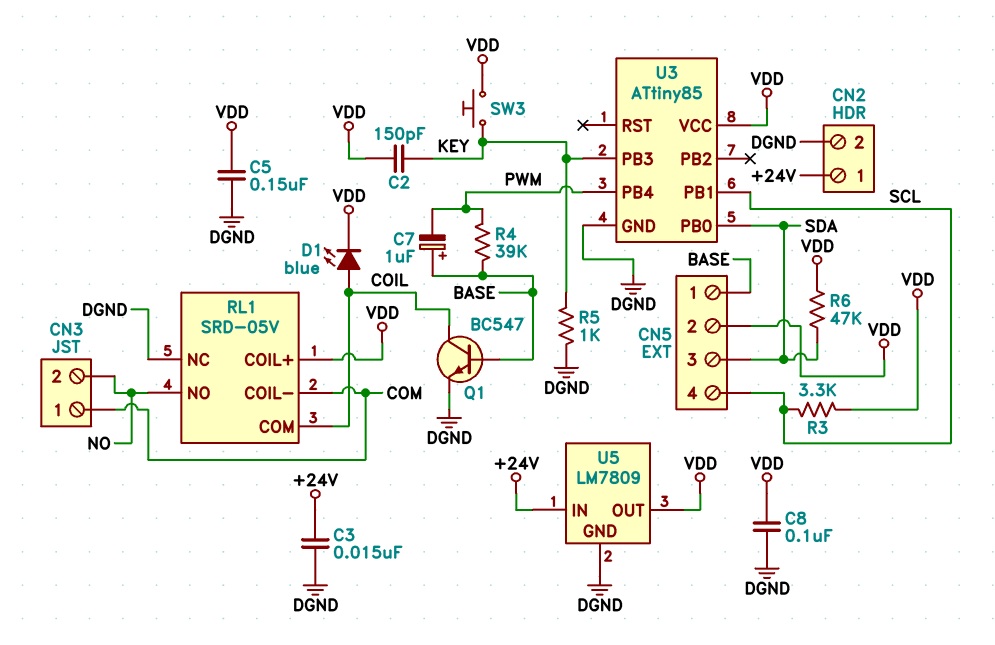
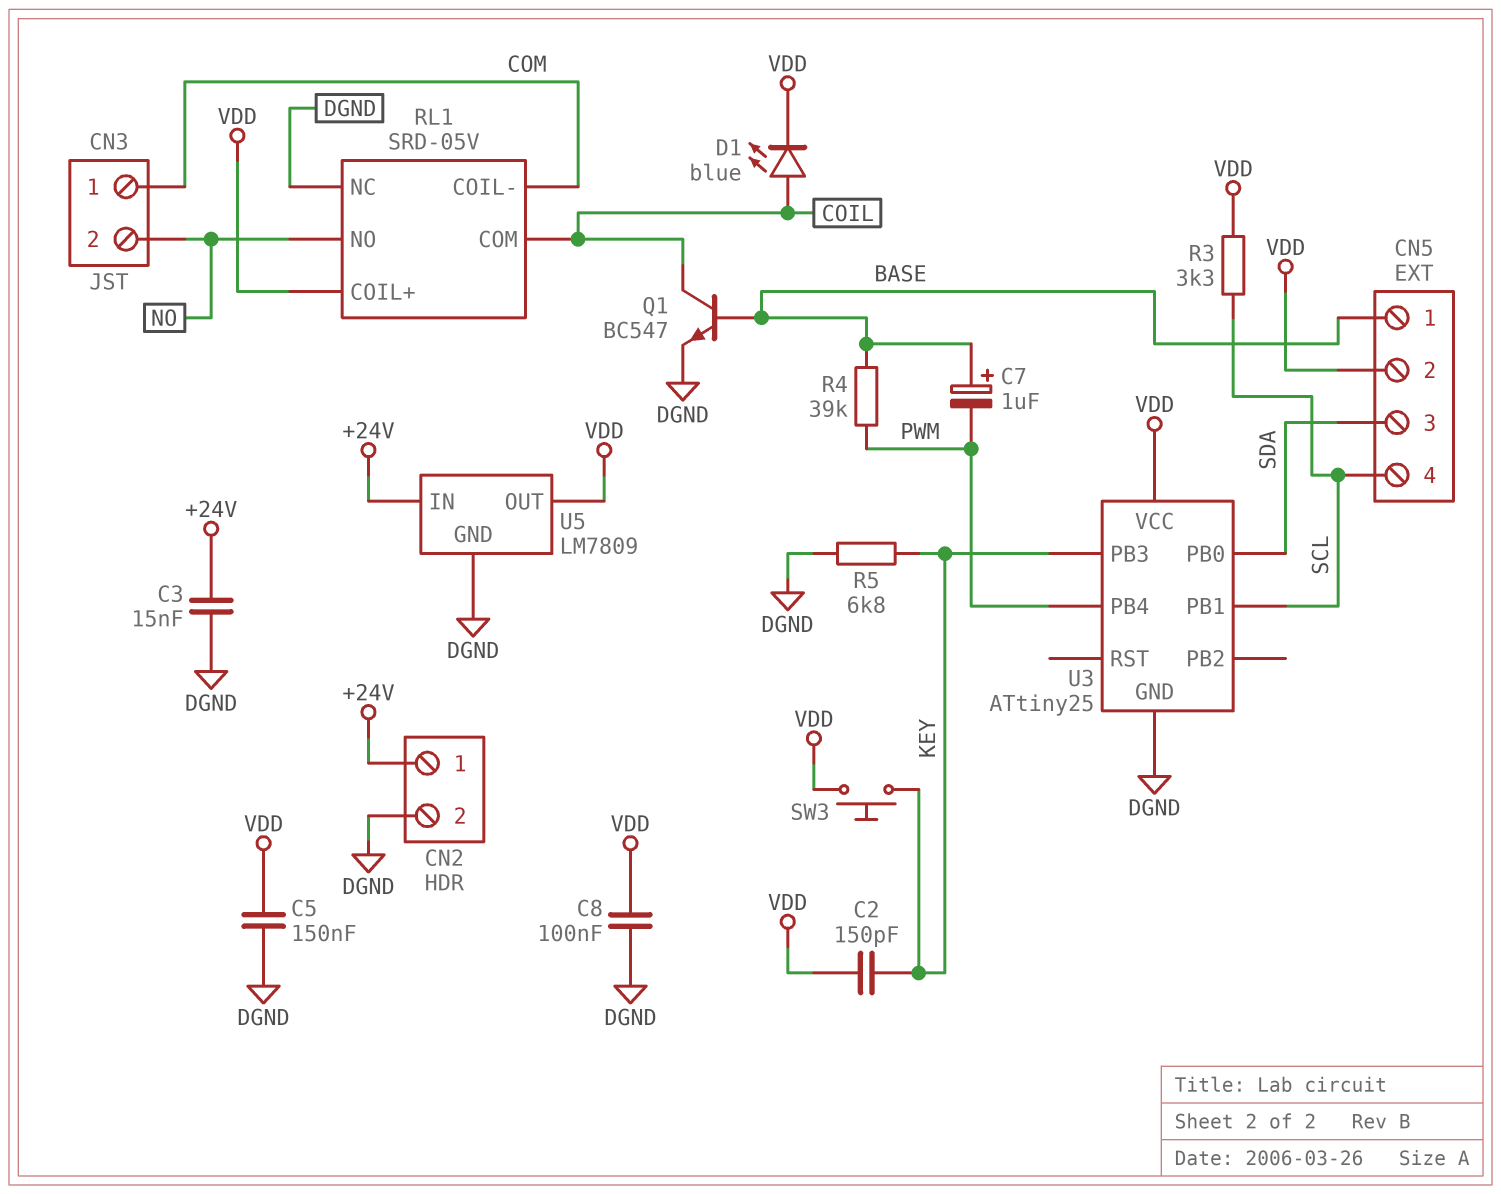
R5: 1k (DGND, KEY) -> 6.8k (DGND, KEY)
R6: 47k (SDA, VDD) -> none
U3: ATtiny85 -> ATtiny25

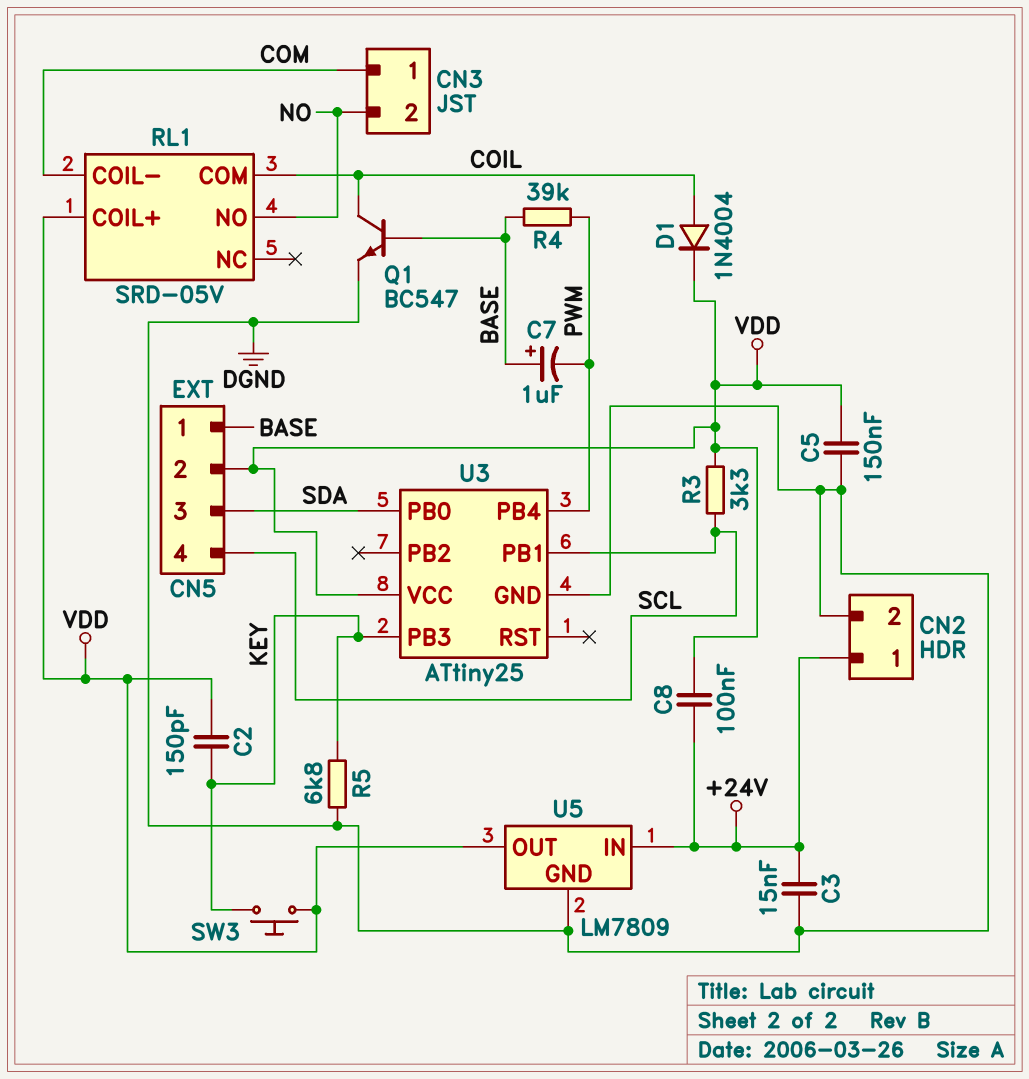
C8: 100nF (DGND, VDD) -> 100nF (+24V, VDD)
D1: LED blue (A COIL, K VDD) -> diode 1N4004 (A COIL, K VDD)
RL1 pin NC: DGND -> none

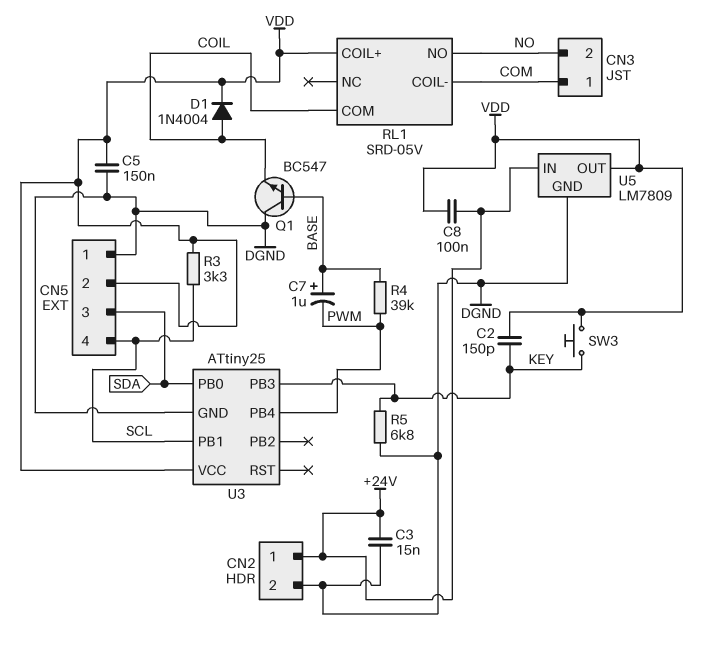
CN5 pin 1: BASE -> DGND
Q1: NPN BC547 (B BASE, C COIL, E DGND) -> NPN BC547 (B BASE, C DGND, E COIL)

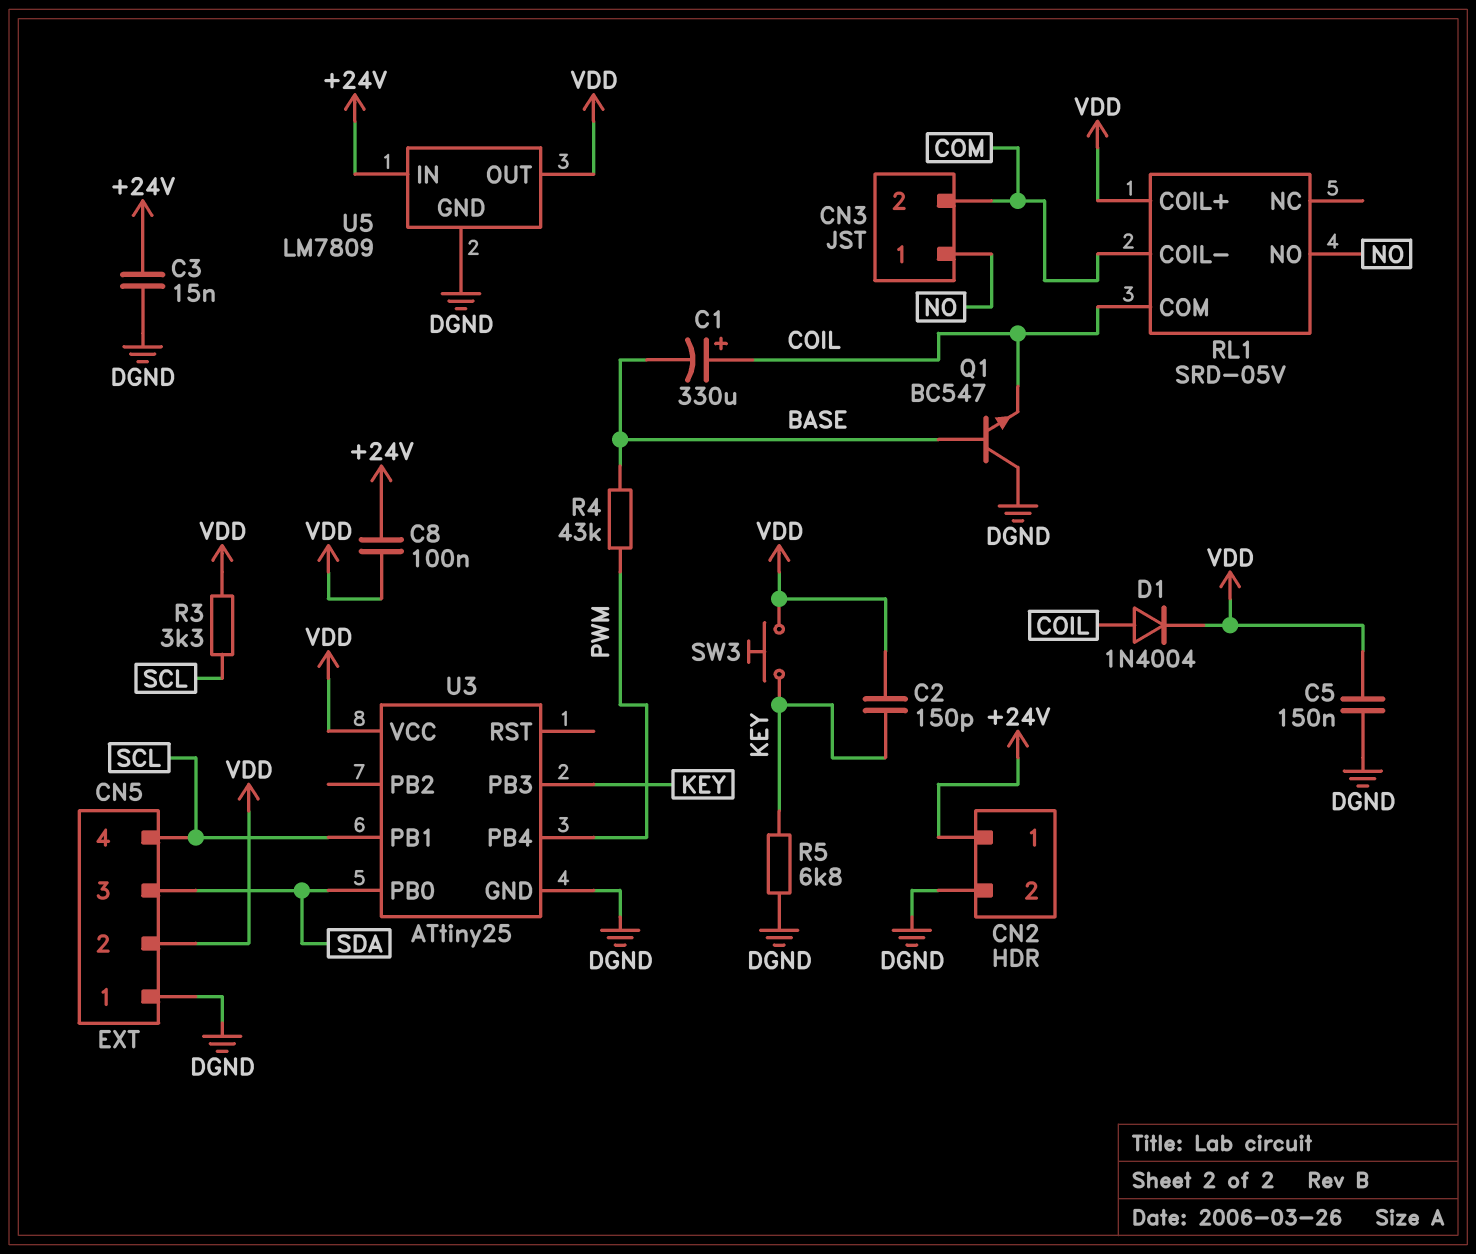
C1: none -> 330uF (plus COIL, minus BASE)
C7: 1uF (plus BASE, minus PWM) -> none
CN3 pin 1: COM -> NO
CN3 pin 2: NO -> COM
R4: 39k (BASE, PWM) -> 43k (BASE, PWM)

